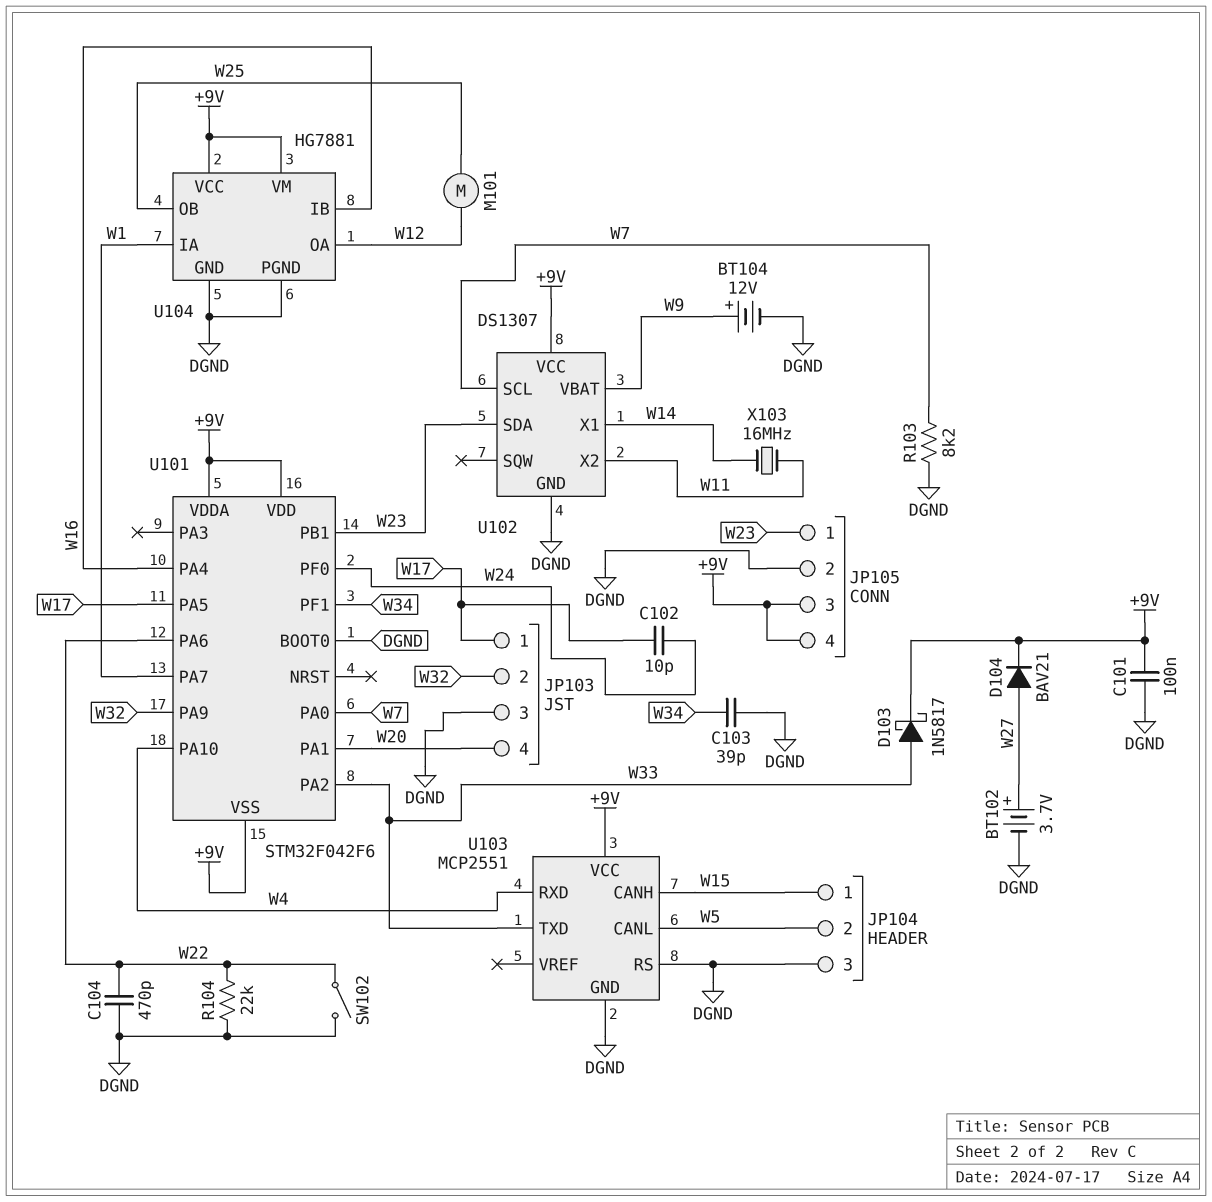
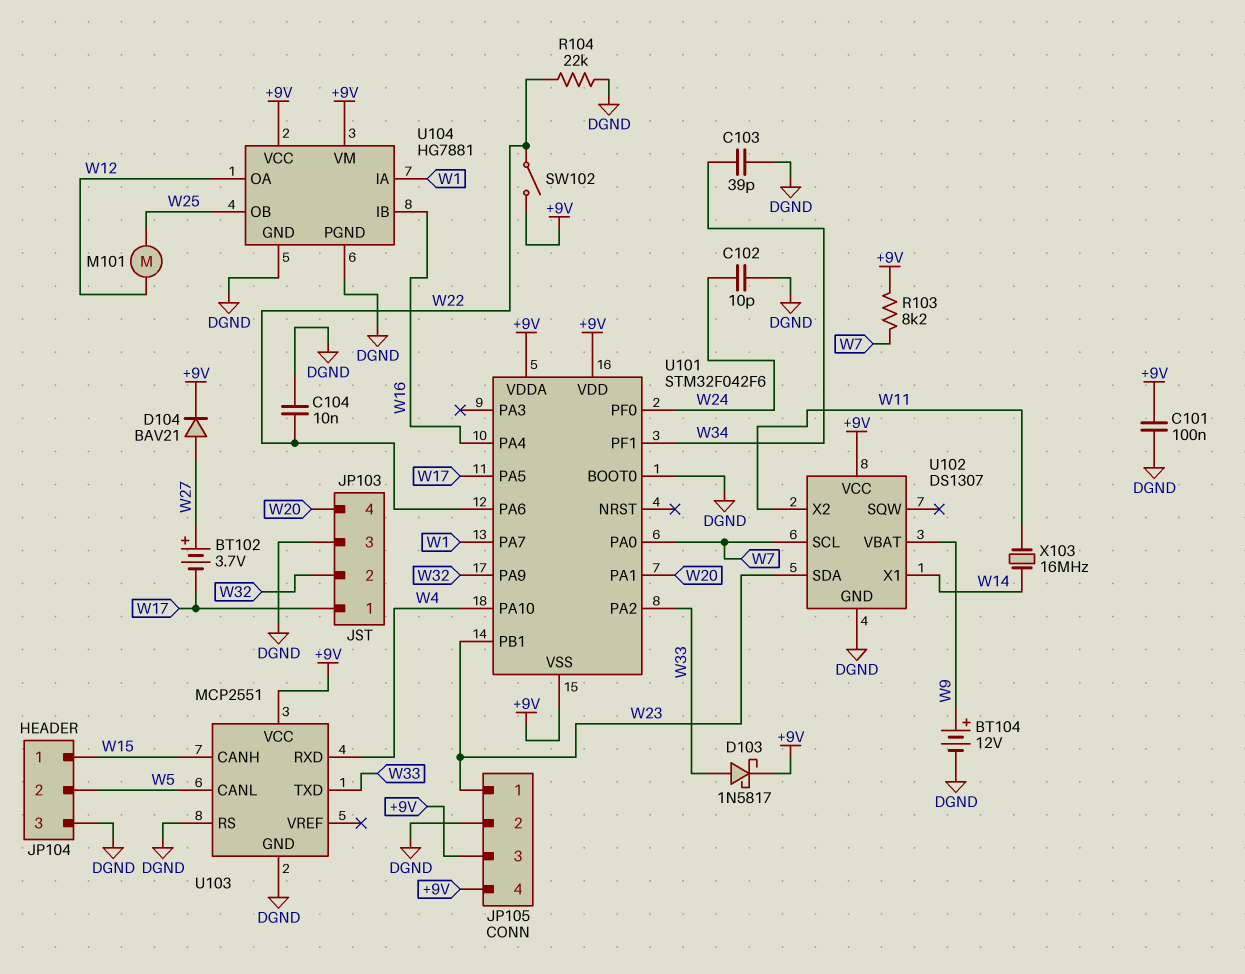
BT102: 3.7V (plus W27, minus DGND) -> 3.7V (plus W27, minus W17)
C102: 10pF (W17, W24) -> 10pF (DGND, W24)
C104: 470pF (DGND, W22) -> 10nF (DGND, W22)
R103: 8.2k (DGND, W7) -> 8.2k (+9V, W7)
SW102: switch (DGND, W22) -> switch (+9V, W22)

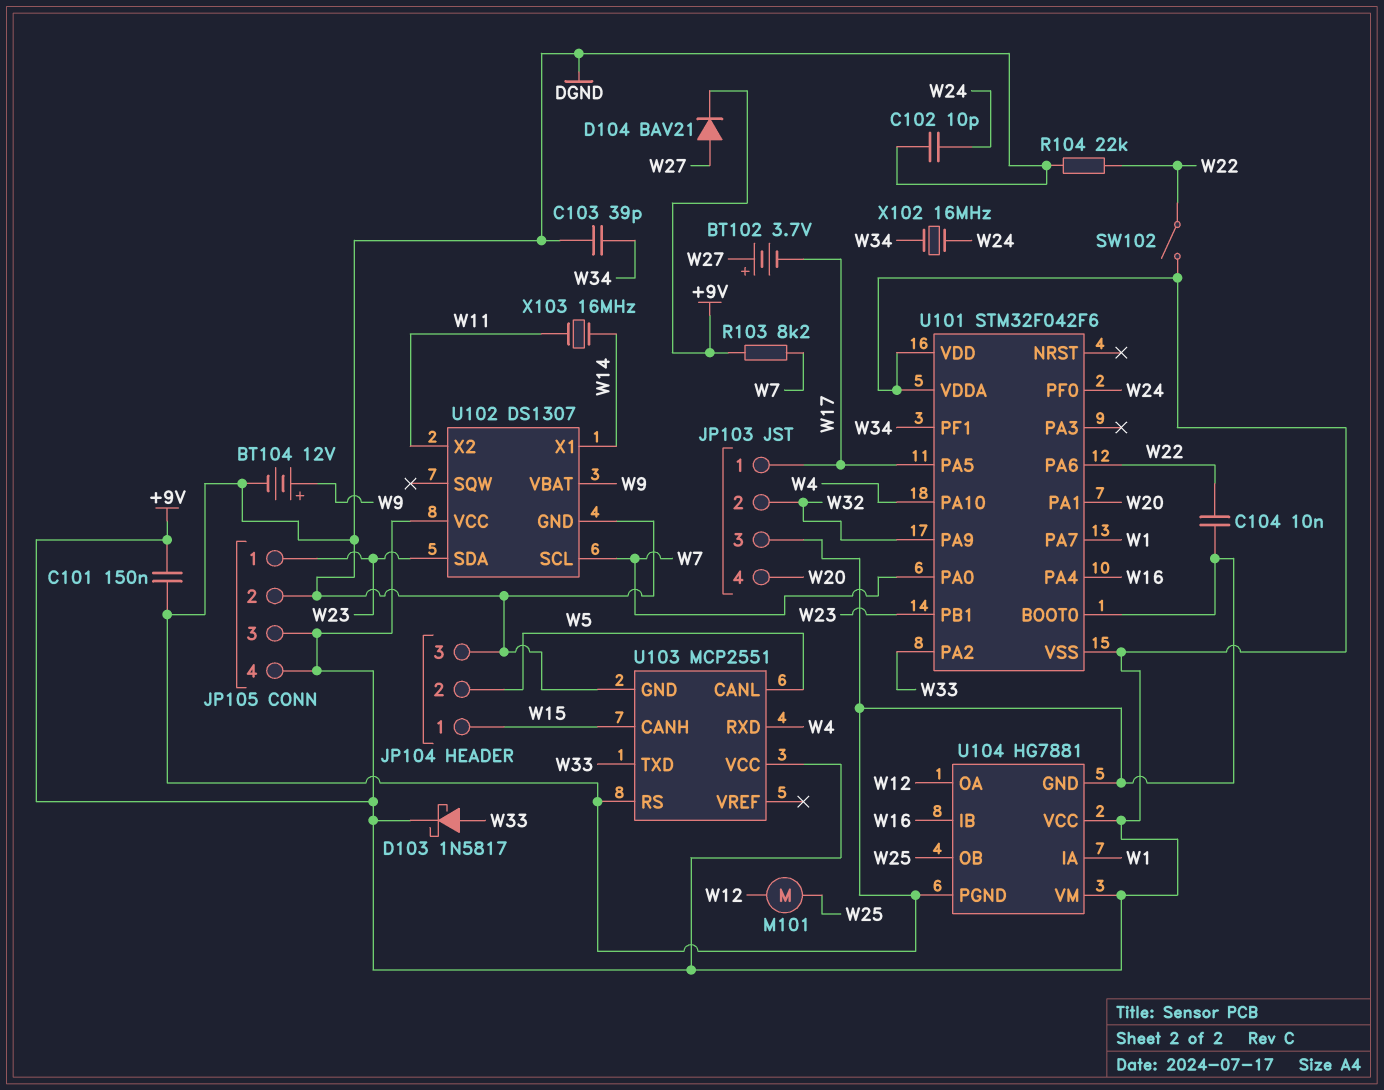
C101: 100nF (+9V, DGND) -> 150nF (+9V, DGND)
X102: none -> 16MHz (W24, W34)

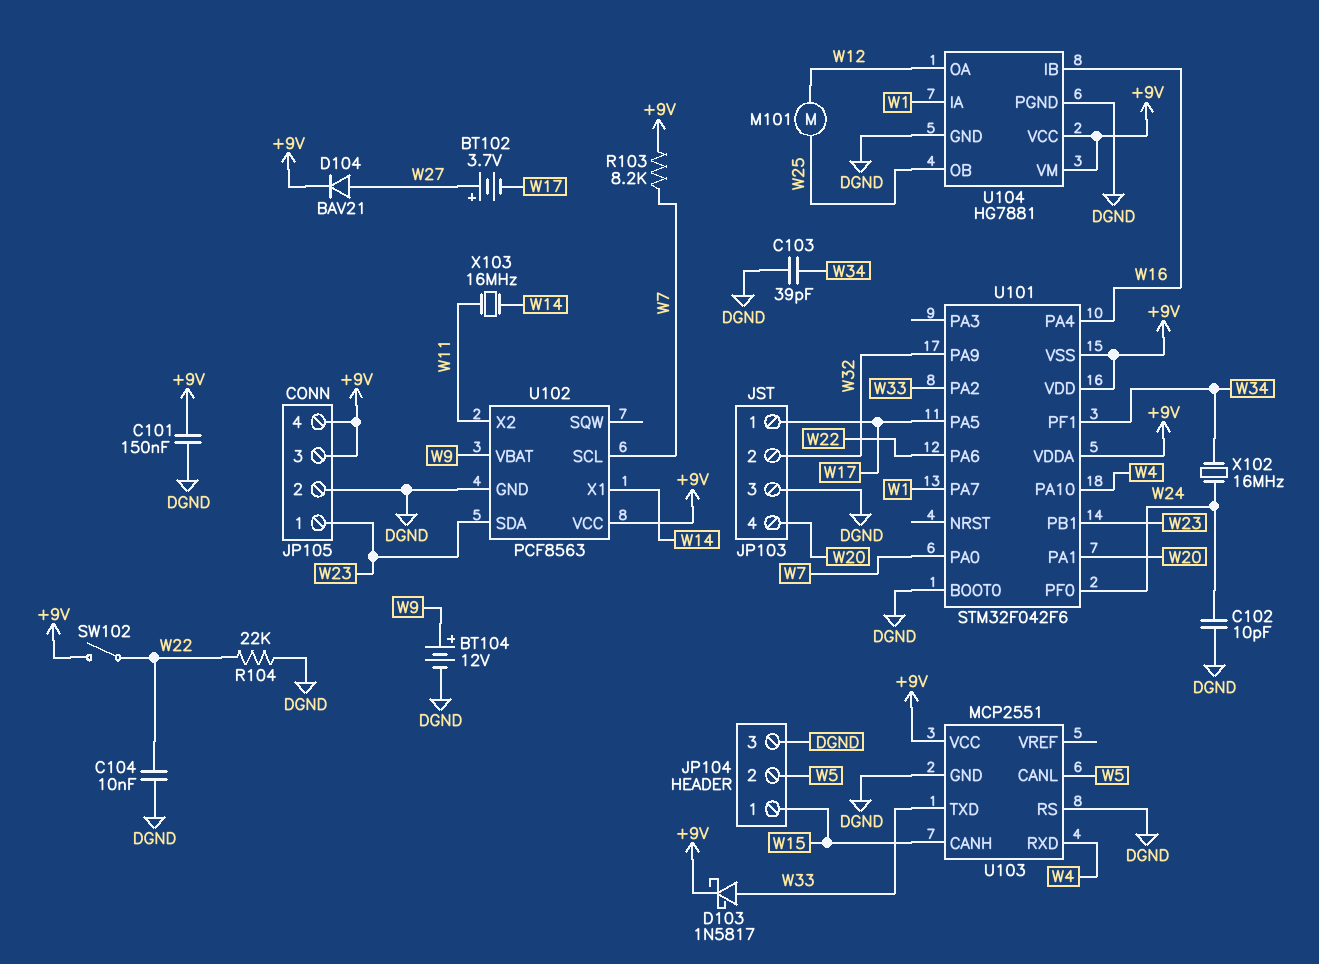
U102: DS1307 -> PCF8563

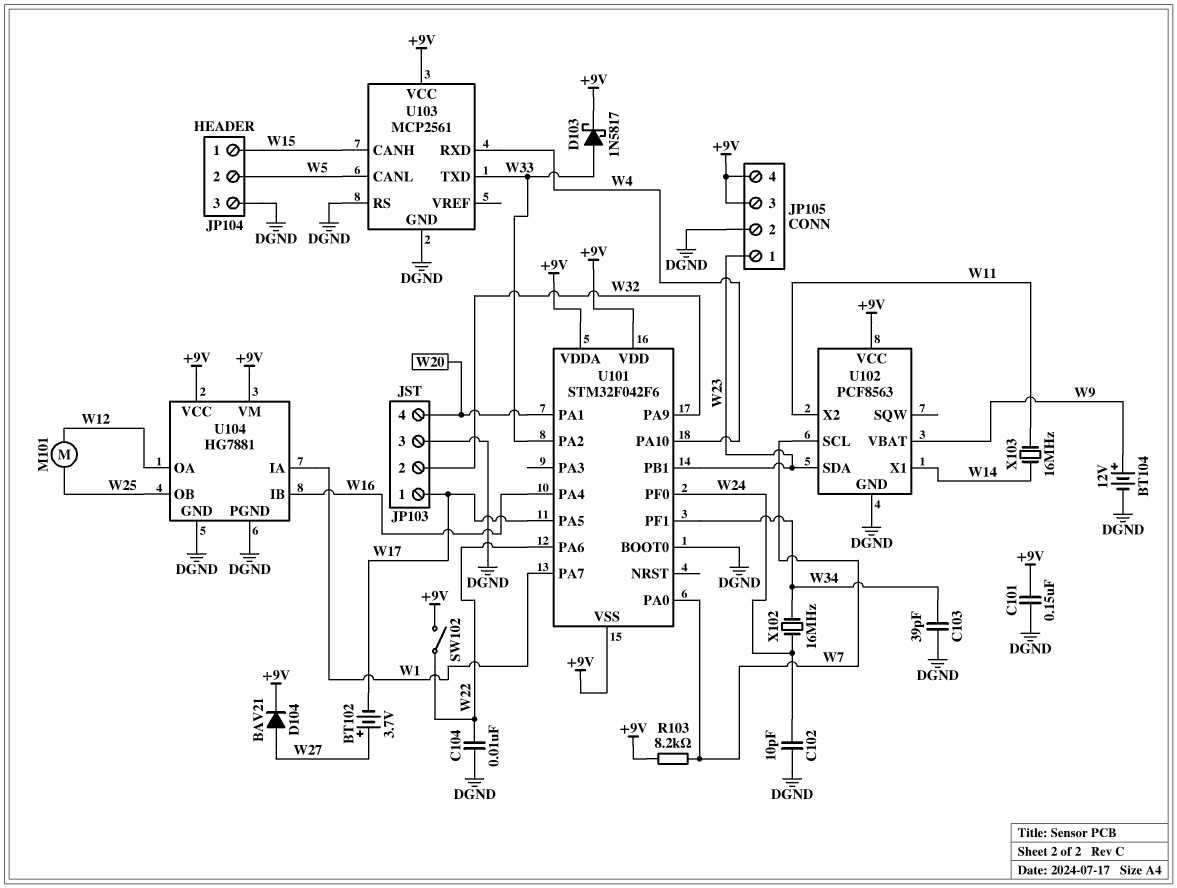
R104: 22k (DGND, W22) -> none
U103: MCP2551 -> MCP2561

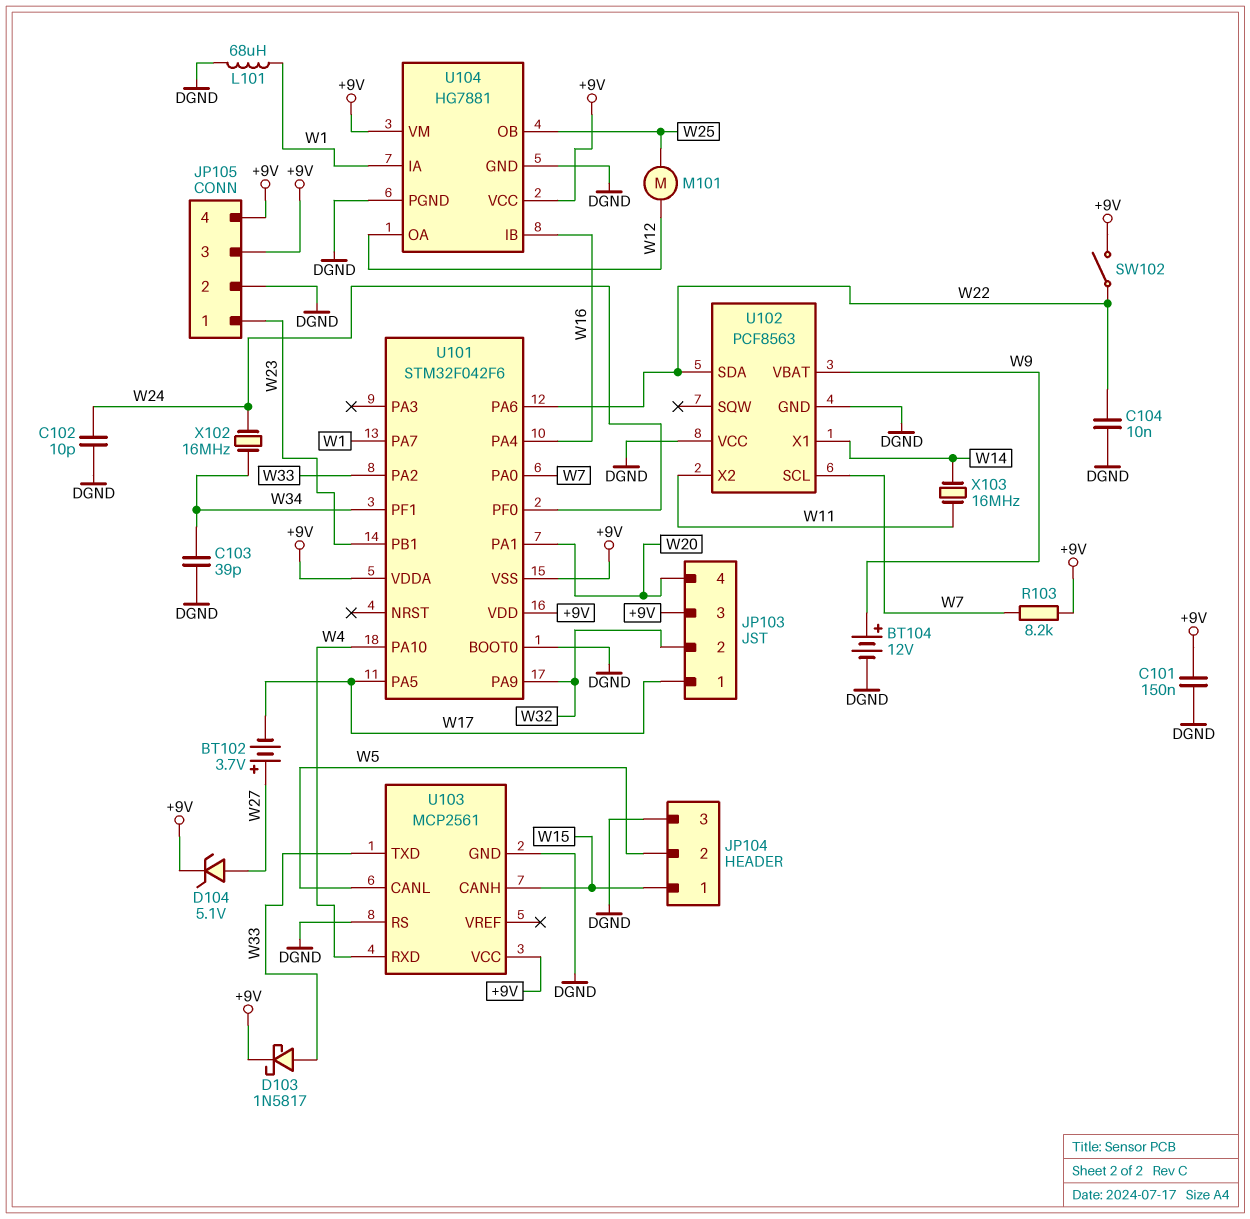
D104: diode BAV21 (A W27, K +9V) -> zener 5.1V (A W27, K +9V)
JP103 pin 3: DGND -> +9V
L101: none -> 68uH (DGND, W1)
U102 pin SDA: W23 -> W22
U102 pin VCC: +9V -> DGND

